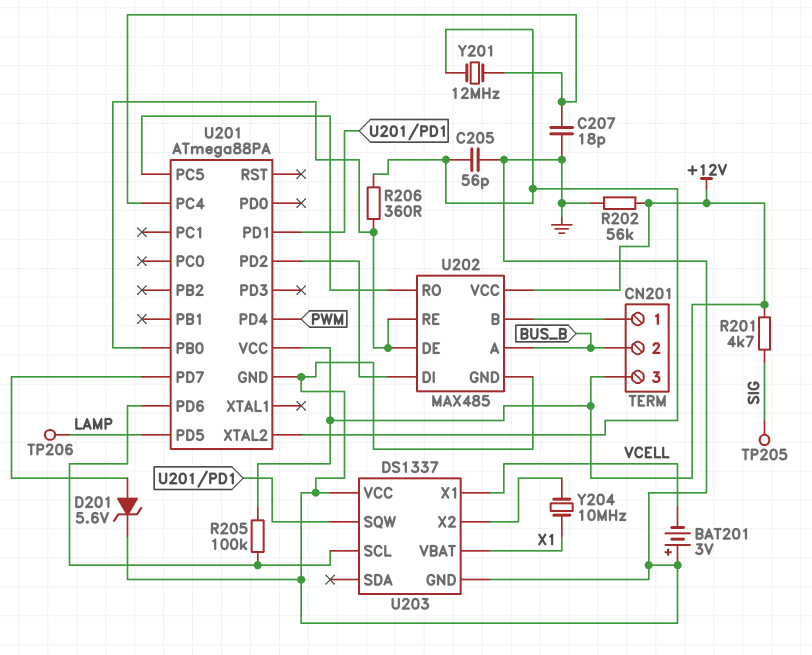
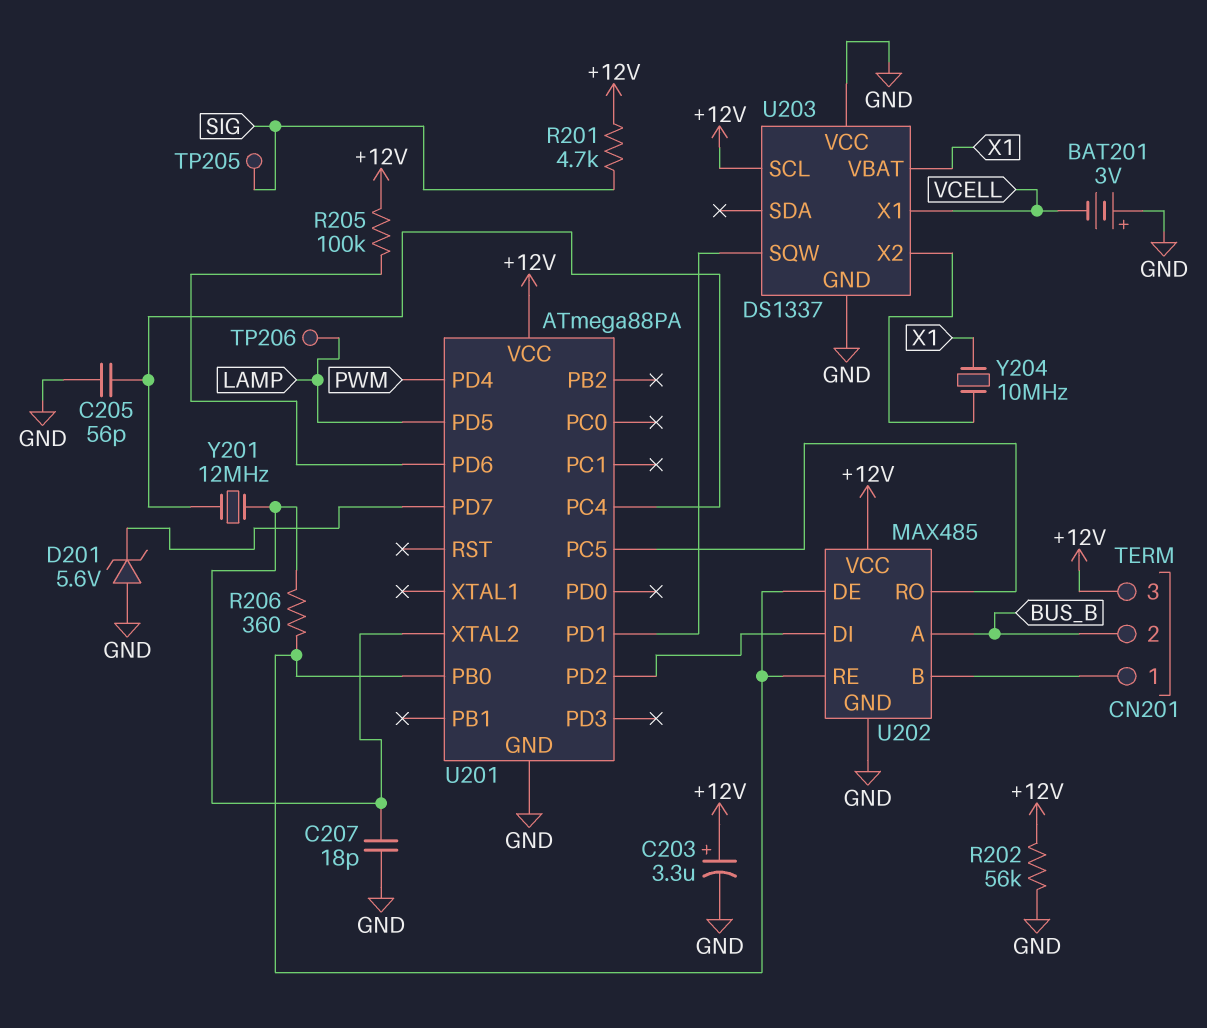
C203: none -> 3.3uF (plus +12V, minus GND)
C205: 56pF (GND, U201/XTAL2) -> 56pF (GND, U201/PC4)
C207: 18pF (GND, U201/PC4) -> 18pF (GND, U201/XTAL2)
D201: zener 5.6V (A U201/PD7, K GND) -> zener 5.6V (A GND, K U201/PD7)
U203 pin SCL: U201/PD6 -> +12V

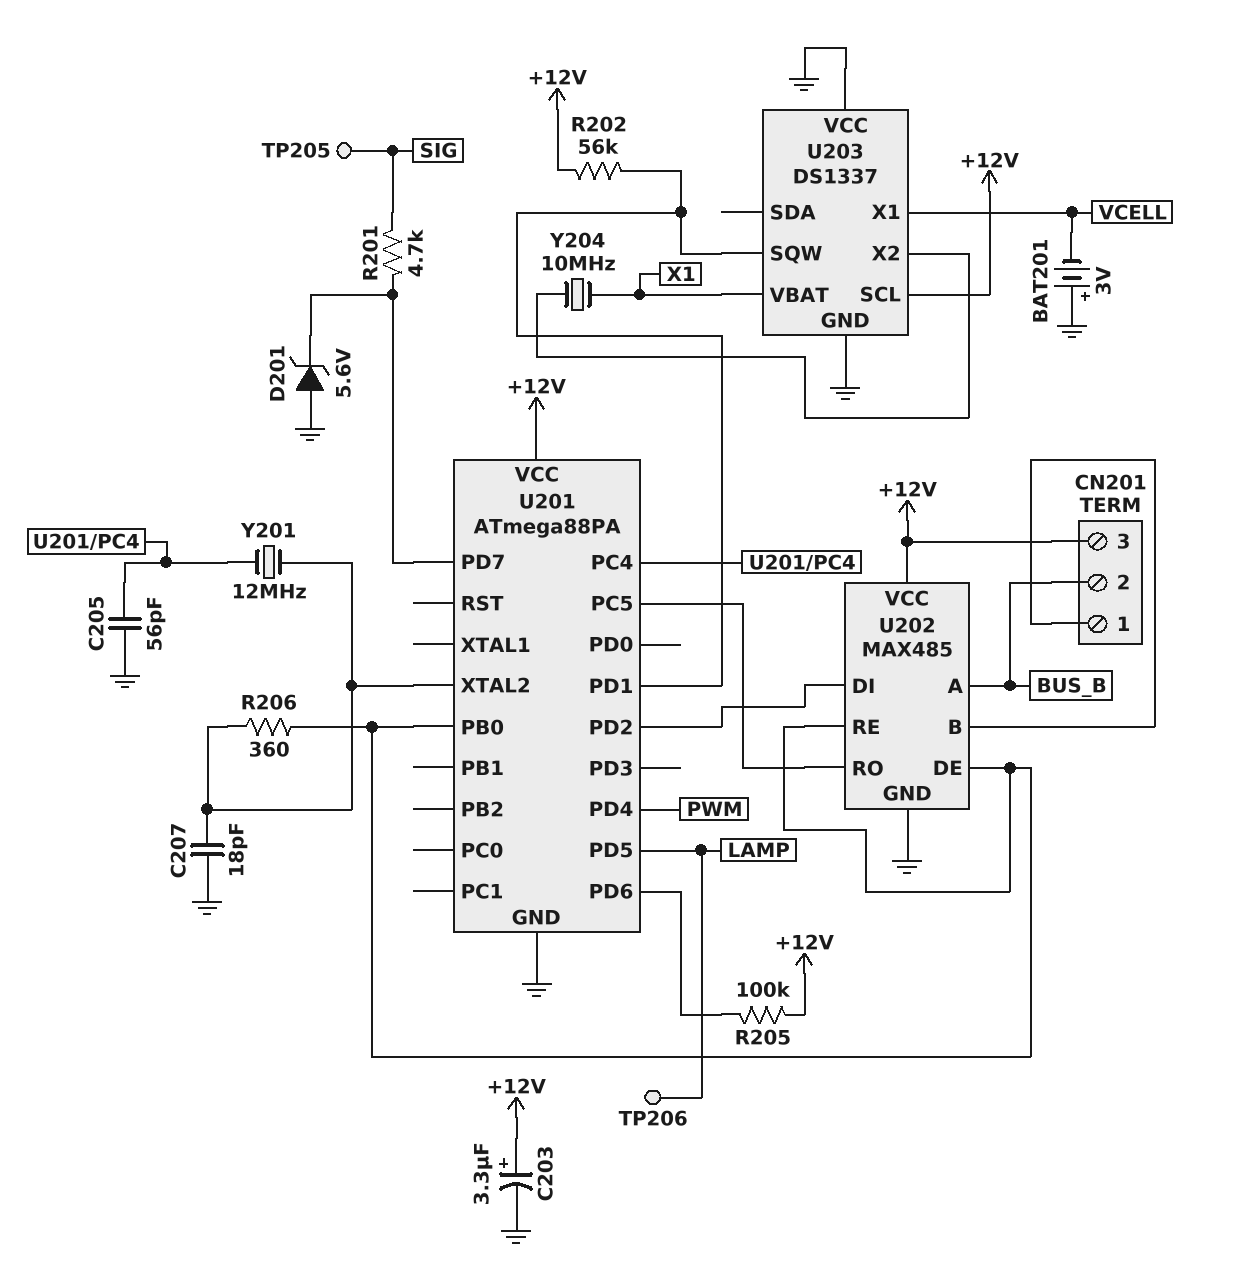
R201: 4.7k (+12V, SIG) -> 4.7k (SIG, U201/PD7)
R202: 56k (+12V, GND) -> 56k (+12V, U201/PD1)

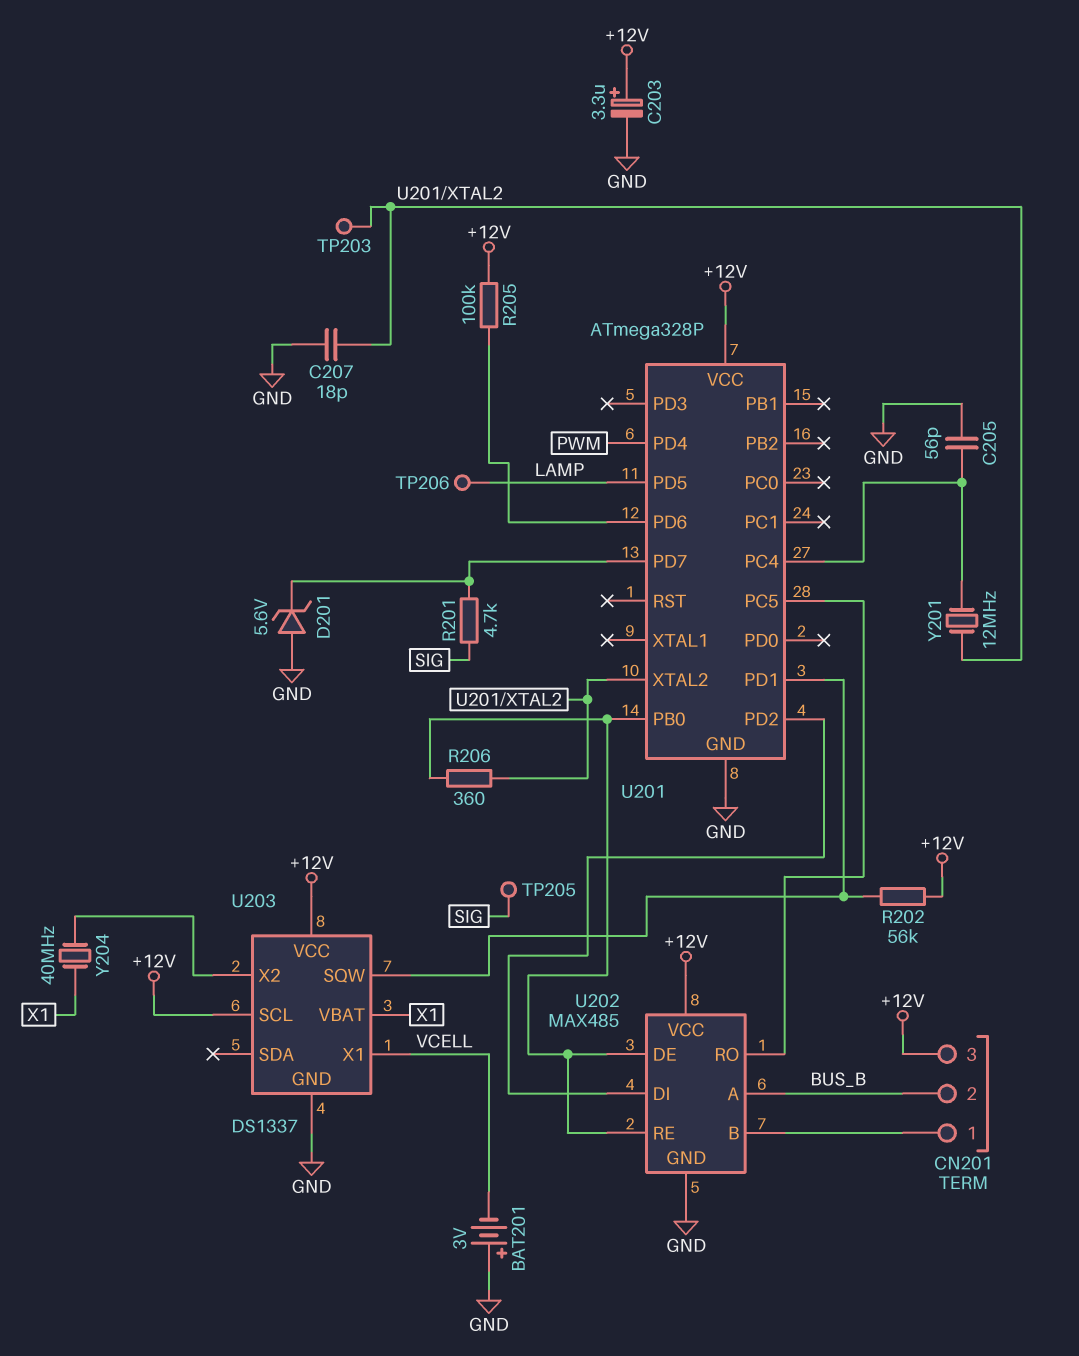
TP203: none -> test point (U201/XTAL2)
U201: ATmega88PA -> ATmega328P
U203 pin VCC: GND -> +12V
Y204: 10MHz (U203/X2, X1) -> 40MHz (U203/X2, X1)

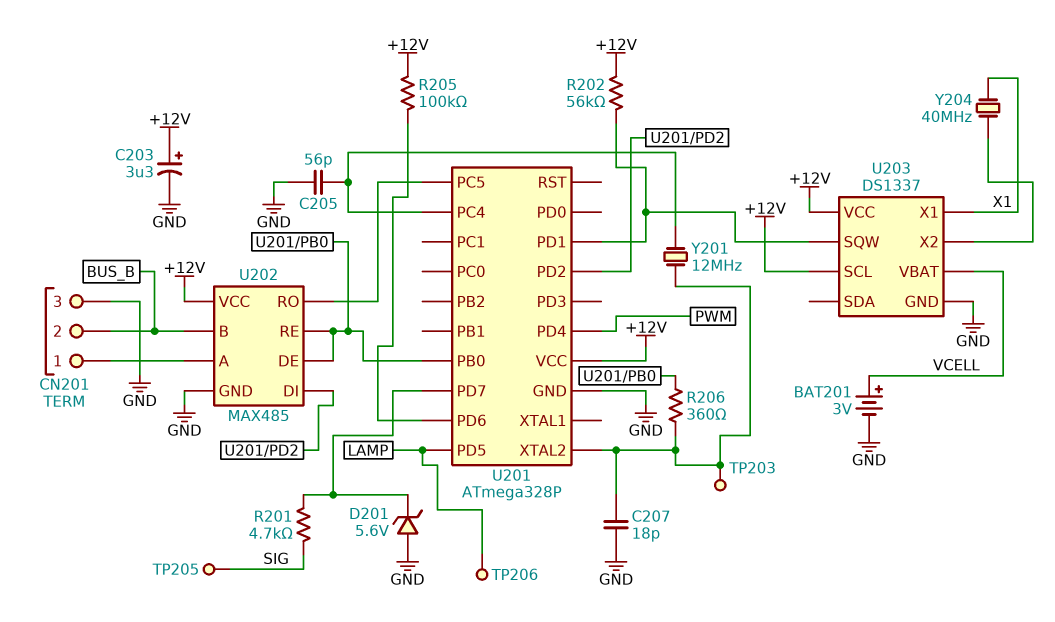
BAT201: 3V (plus GND, minus VCELL) -> 3V (plus VCELL, minus GND)
CN201 pin 3: +12V -> GND
U202 pin A: BUS_B -> CN201/1
U202 pin B: CN201/1 -> BUS_B
U203 pin VBAT: X1 -> VCELL
U203 pin X1: VCELL -> X1

